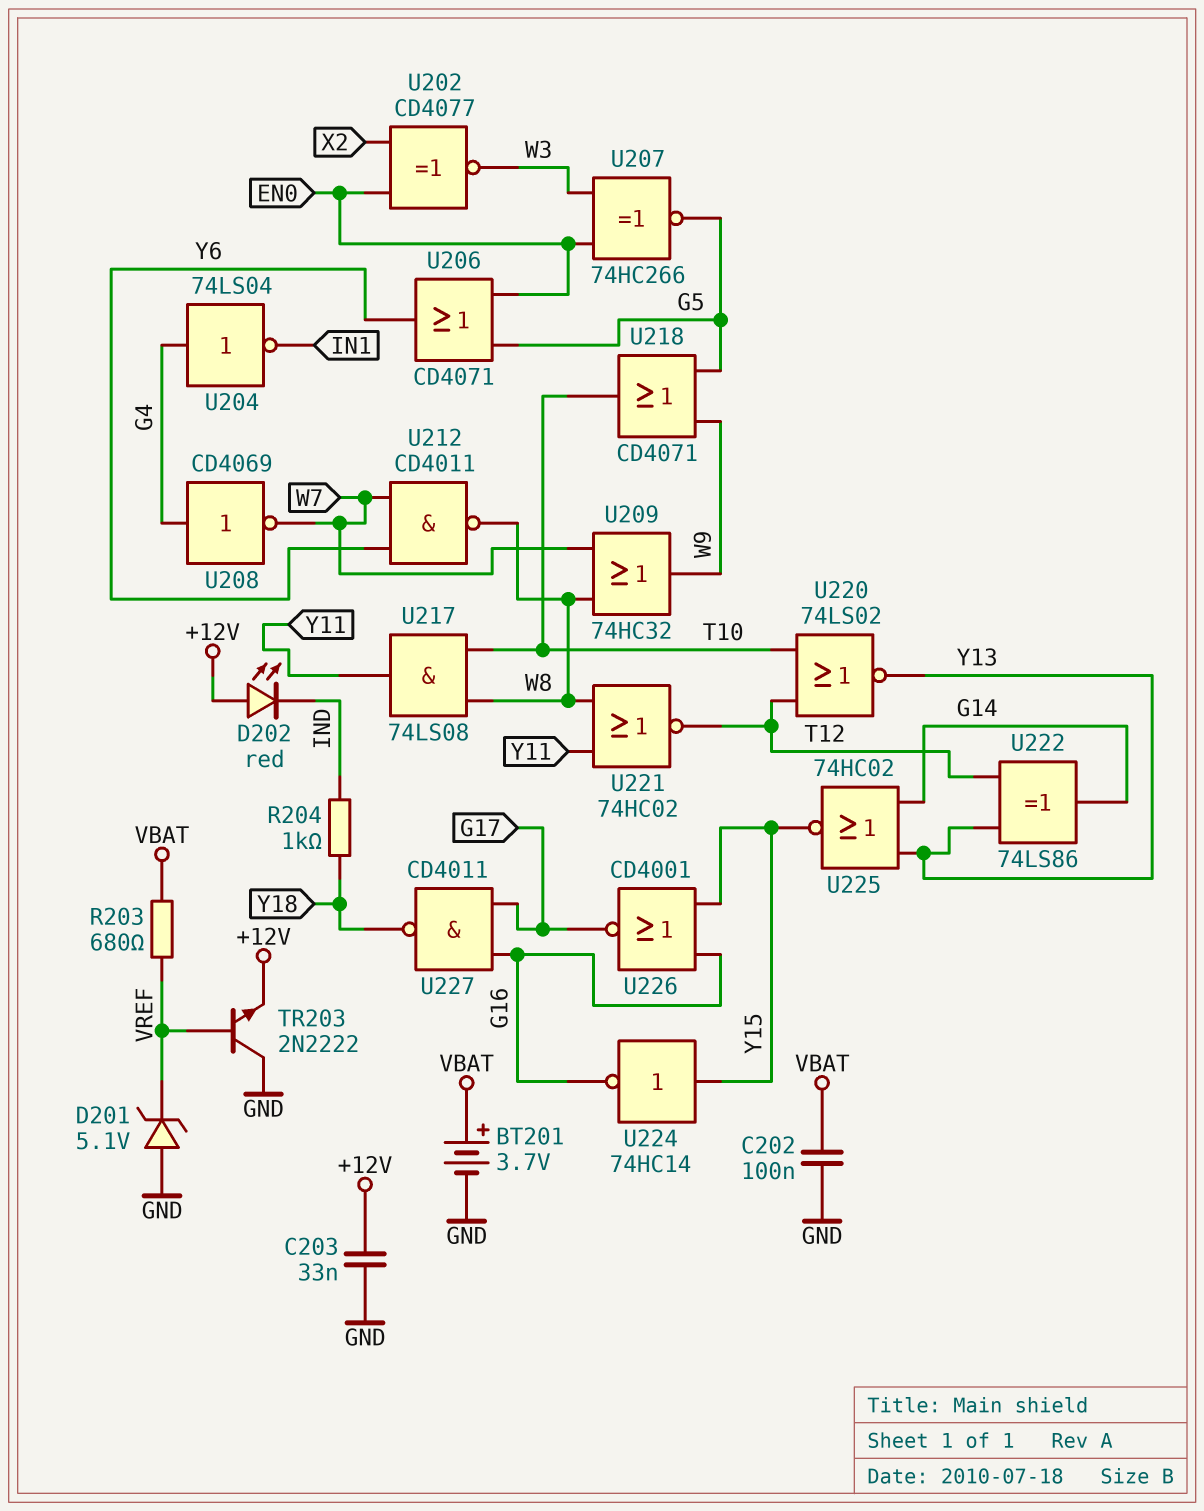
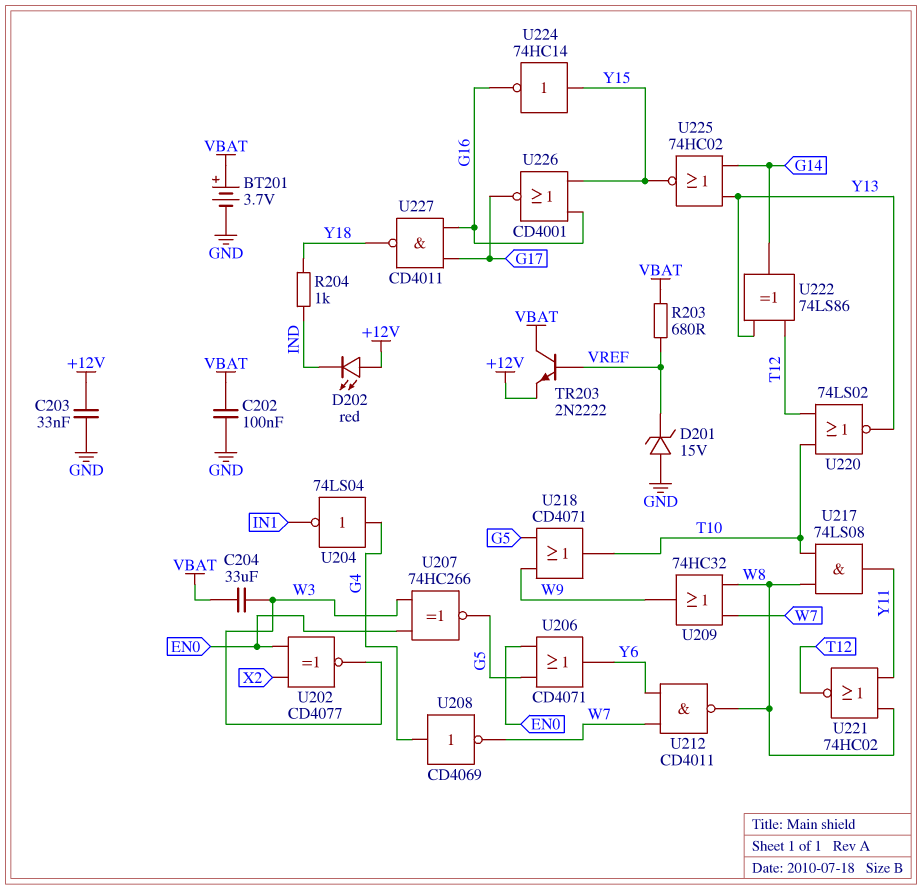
C204: none -> 33uF (VBAT, W3)
D201: zener 5.1V (A GND, K VREF) -> zener 15V (A GND, K VREF)
TR203: NPN 2N2222 (B VREF, C GND, E +12V) -> NPN 2N2222 (B VREF, C VBAT, E +12V)

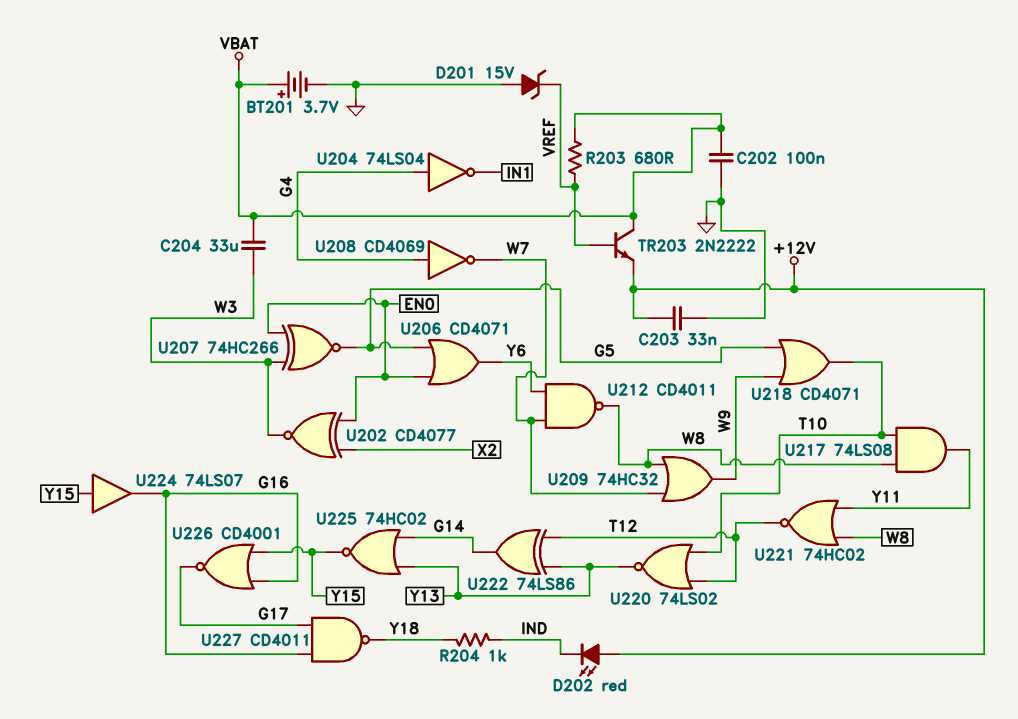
U224: NOT 74HC14 (in Y15, out G16) -> buffer 74LS07 (in Y15, out G16)

